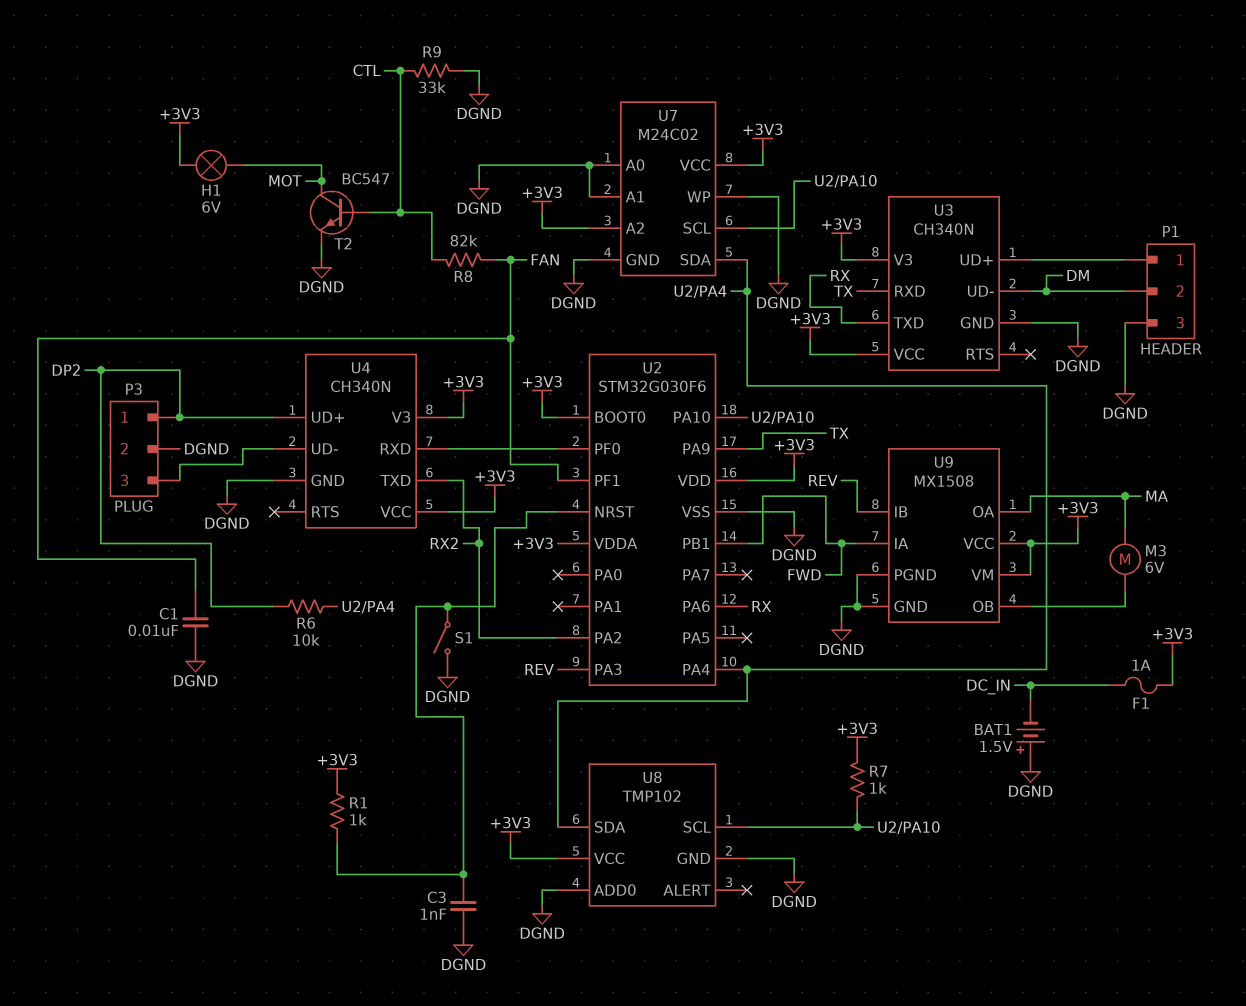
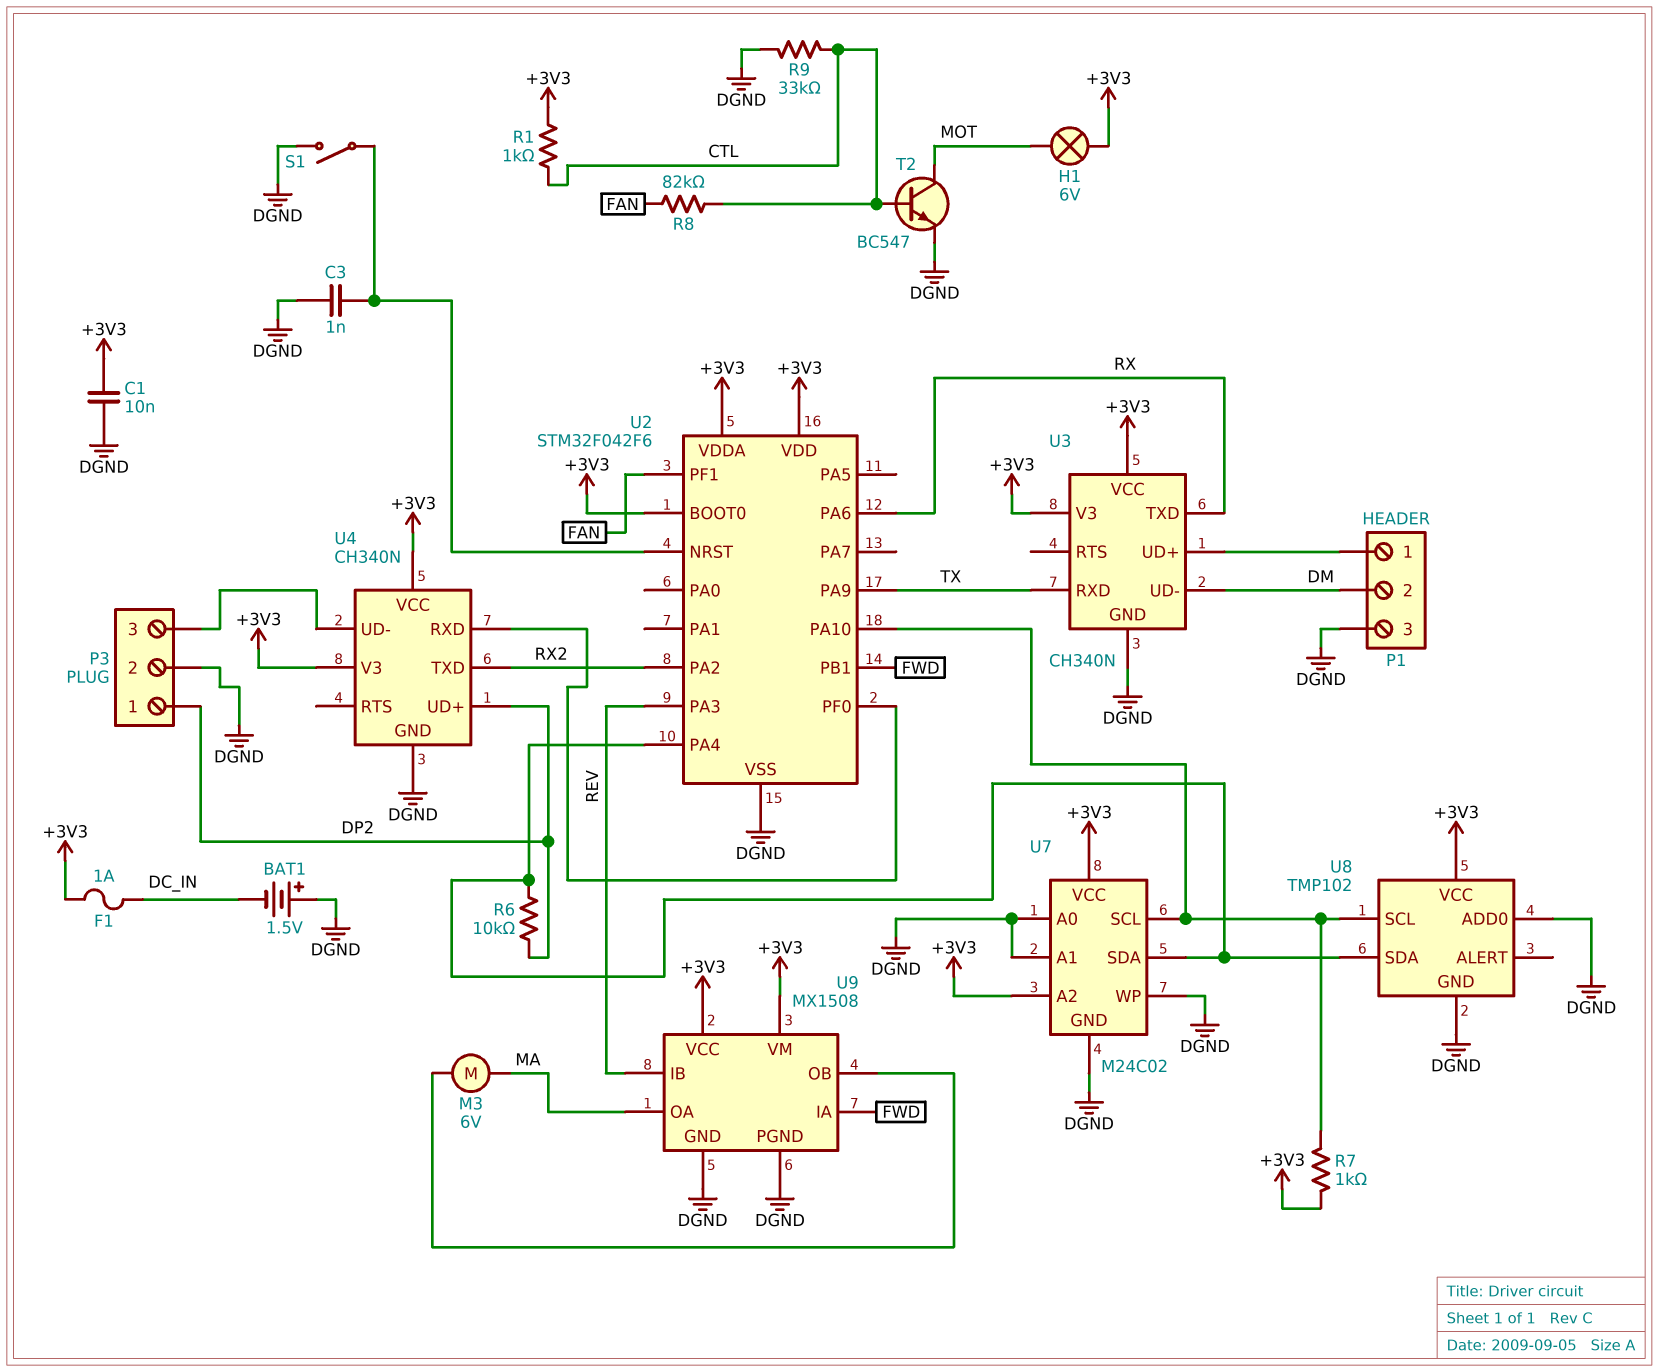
C1: 10nF (DGND, FAN) -> 10nF (+3V3, DGND)
R1: 1k (+3V3, U2/NRST) -> 1k (+3V3, CTL)
U2: STM32G030F6 -> STM32F042F6

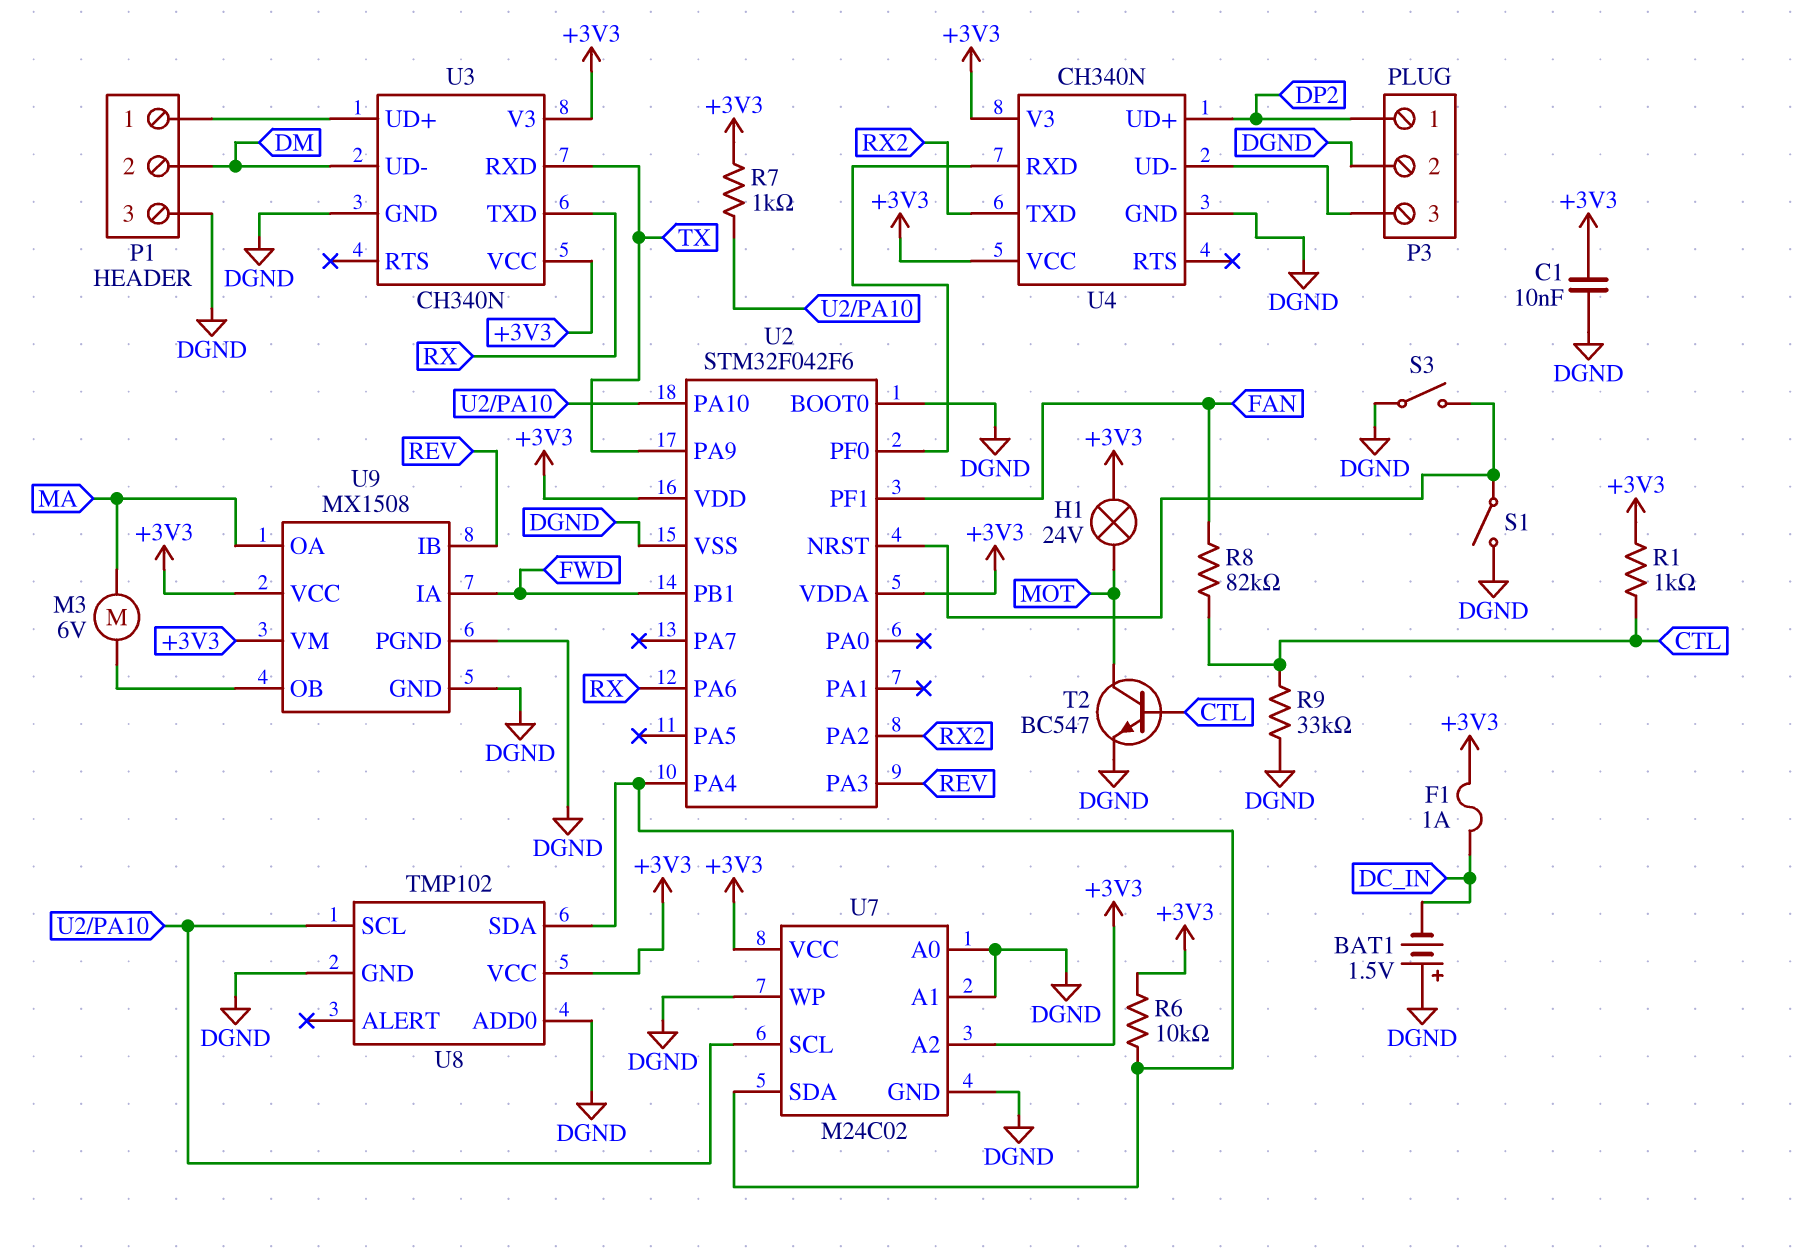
C3: 1nF (DGND, U2/NRST) -> none
H1: lamp 6V (+3V3, MOT) -> lamp 24V (+3V3, MOT)
R6: 10k (DP2, U2/PA4) -> 10k (+3V3, U2/PA4)
S3: none -> switch (DGND, U2/NRST)
U2 pin BOOT0: +3V3 -> DGND

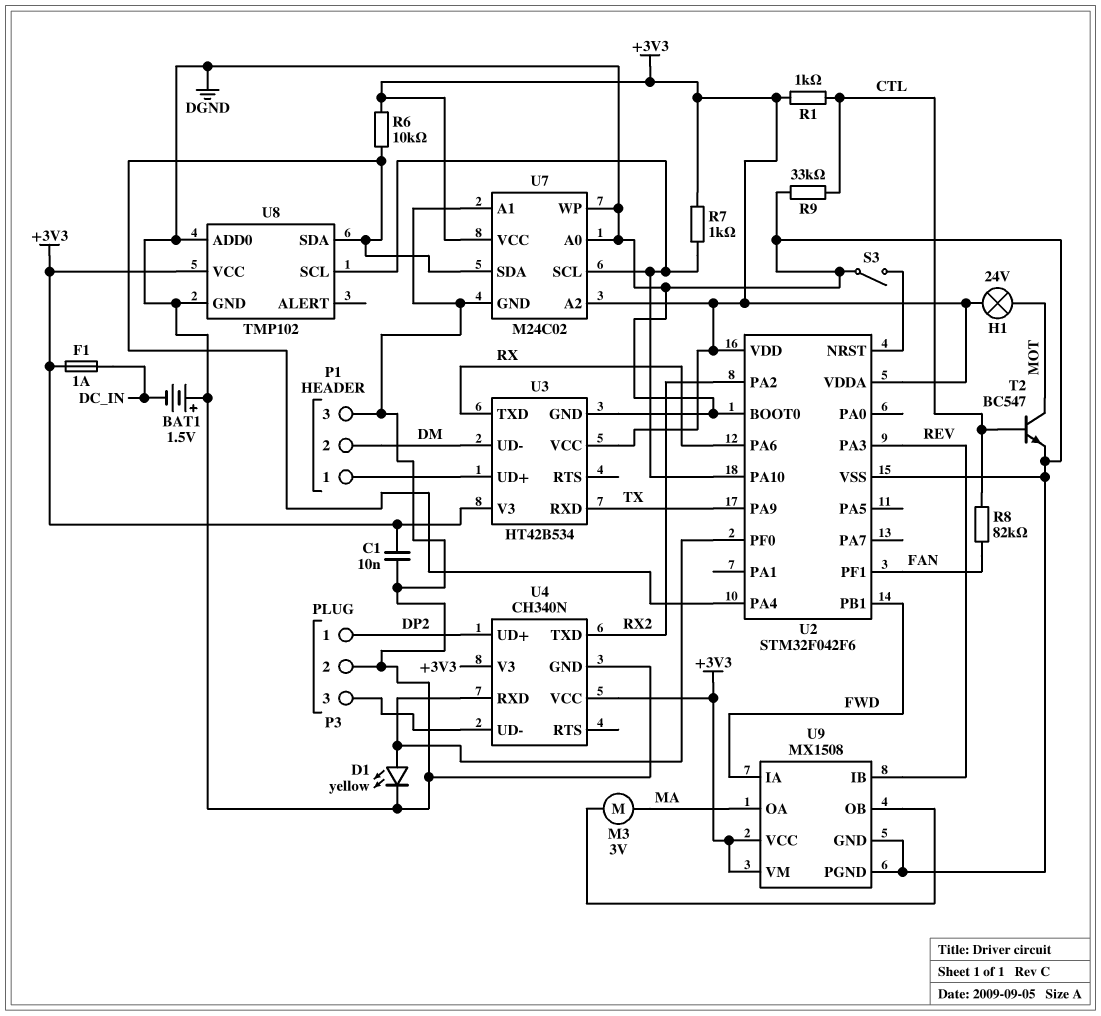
D1: none -> LED yellow (A U2/PF0, K DGND)
M3: motor 6V (MA, U9/OB) -> motor 3V (MA, U9/OB)
S1: switch (DGND, U2/NRST) -> none
U3: CH340N -> HT42B534

